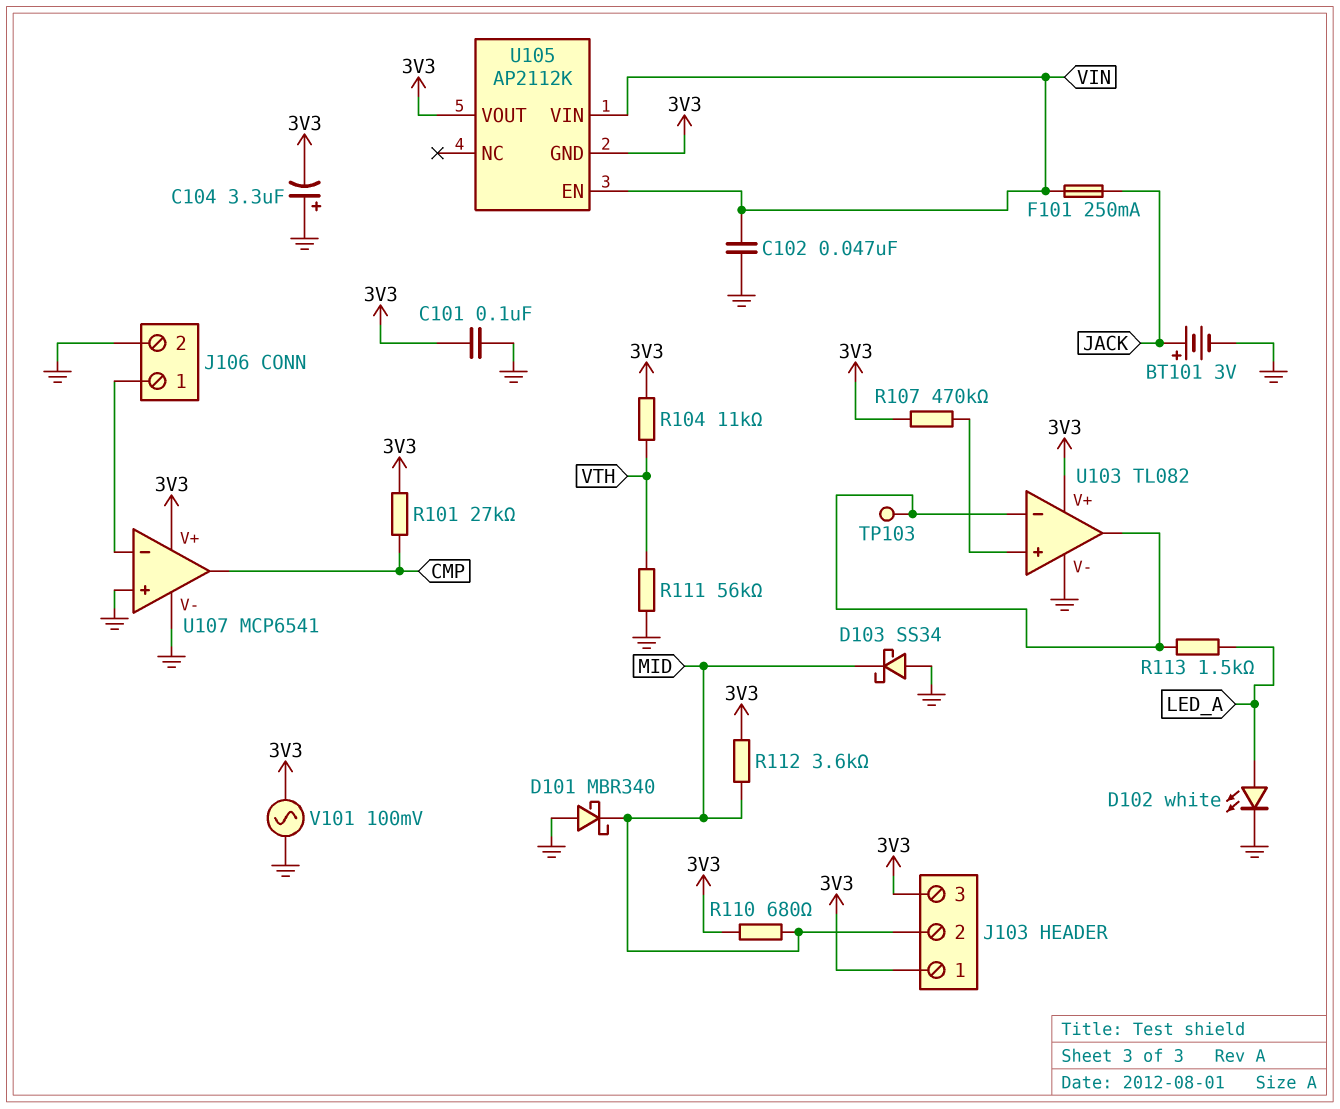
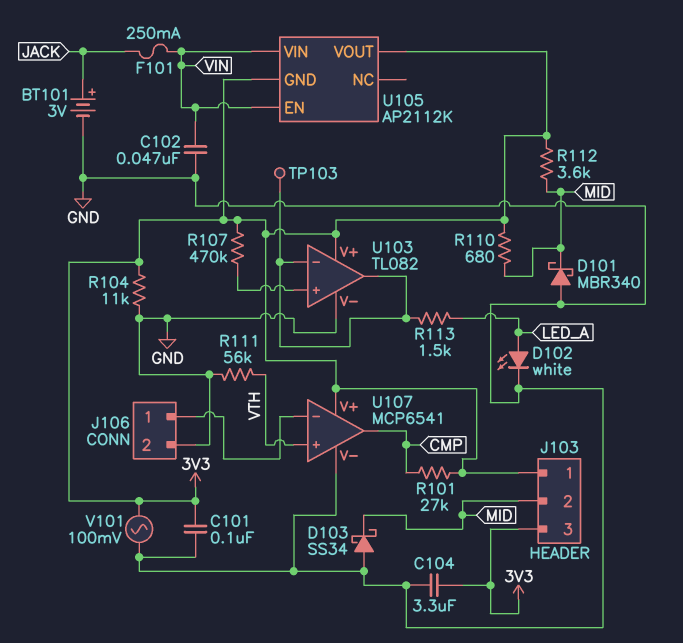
C104: 3.3uF (plus GND, minus 3V3) -> 3.3uF (3V3, GND)
R104: 11k (3V3, VTH) -> 11k (3V3, GND)
U107 pin in+: GND -> VTH

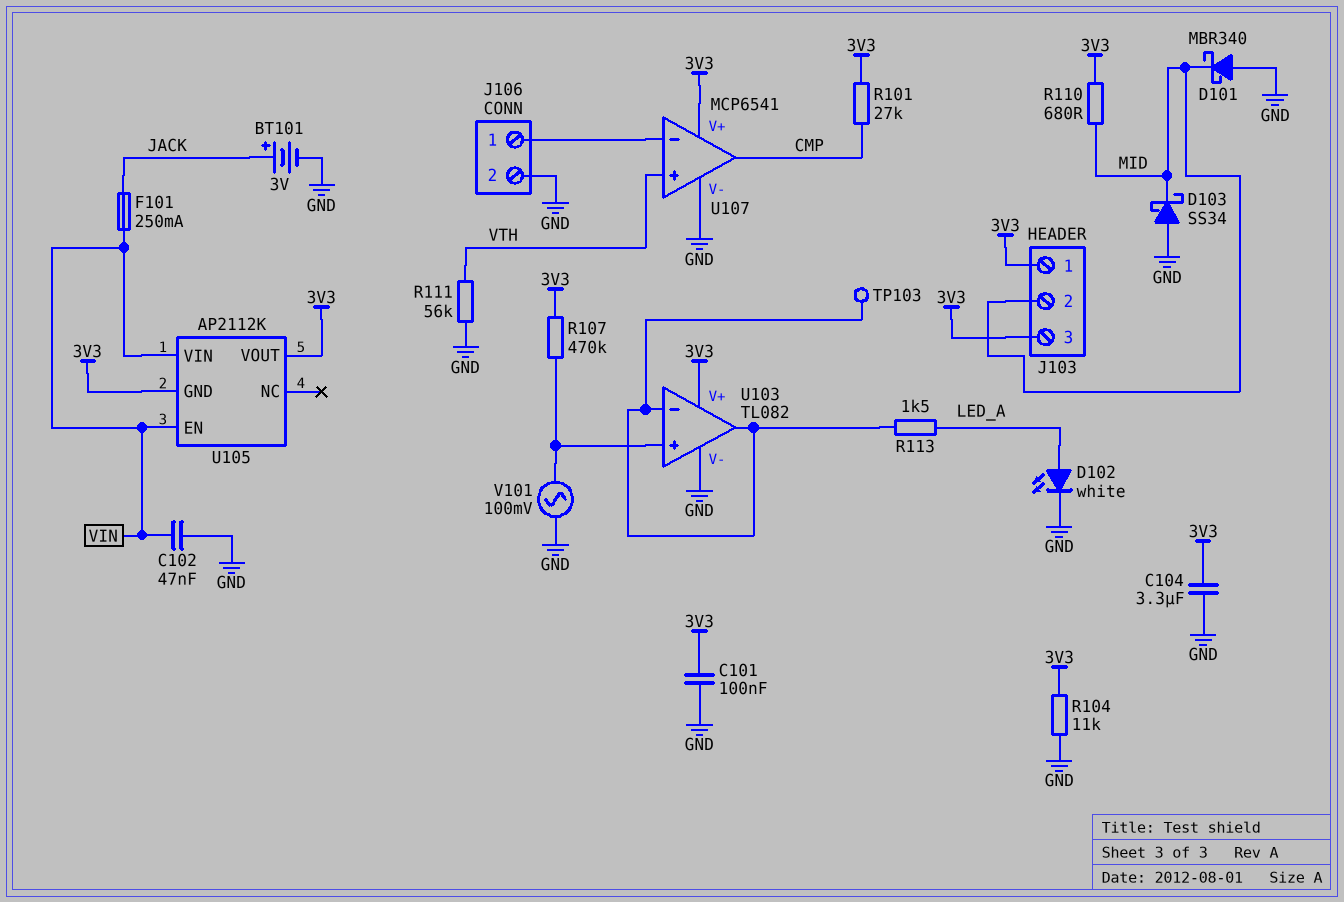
R112: 3.6k (3V3, MID) -> none
V101: AC 100mV (3V3, GND) -> AC 100mV (GND, U103/in+)

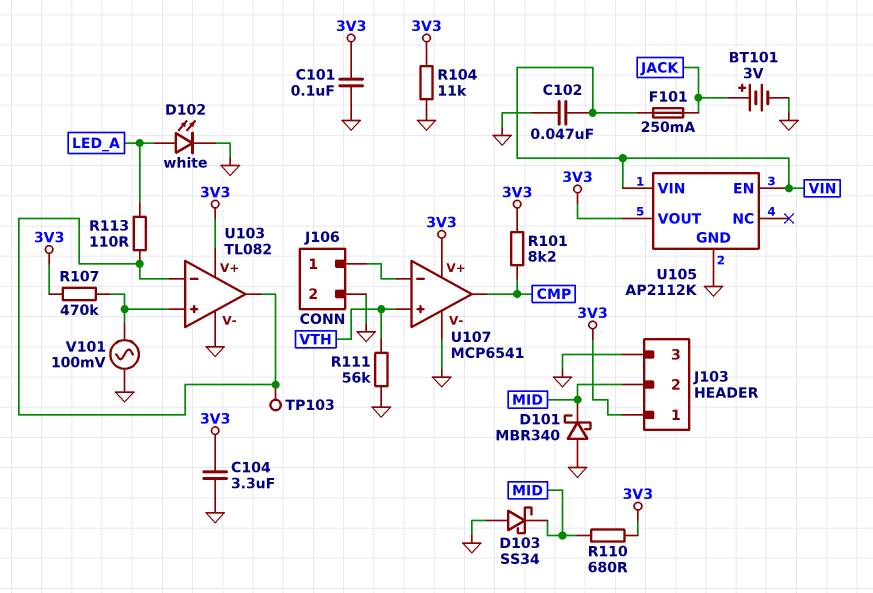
J103 pin 3: 3V3 -> GND
R101: 27k (3V3, CMP) -> 8.2k (3V3, CMP)
R113: 1.5k (LED_A, U103/in-) -> 110 (LED_A, U103/in-)
U105 pin GND: 3V3 -> GND

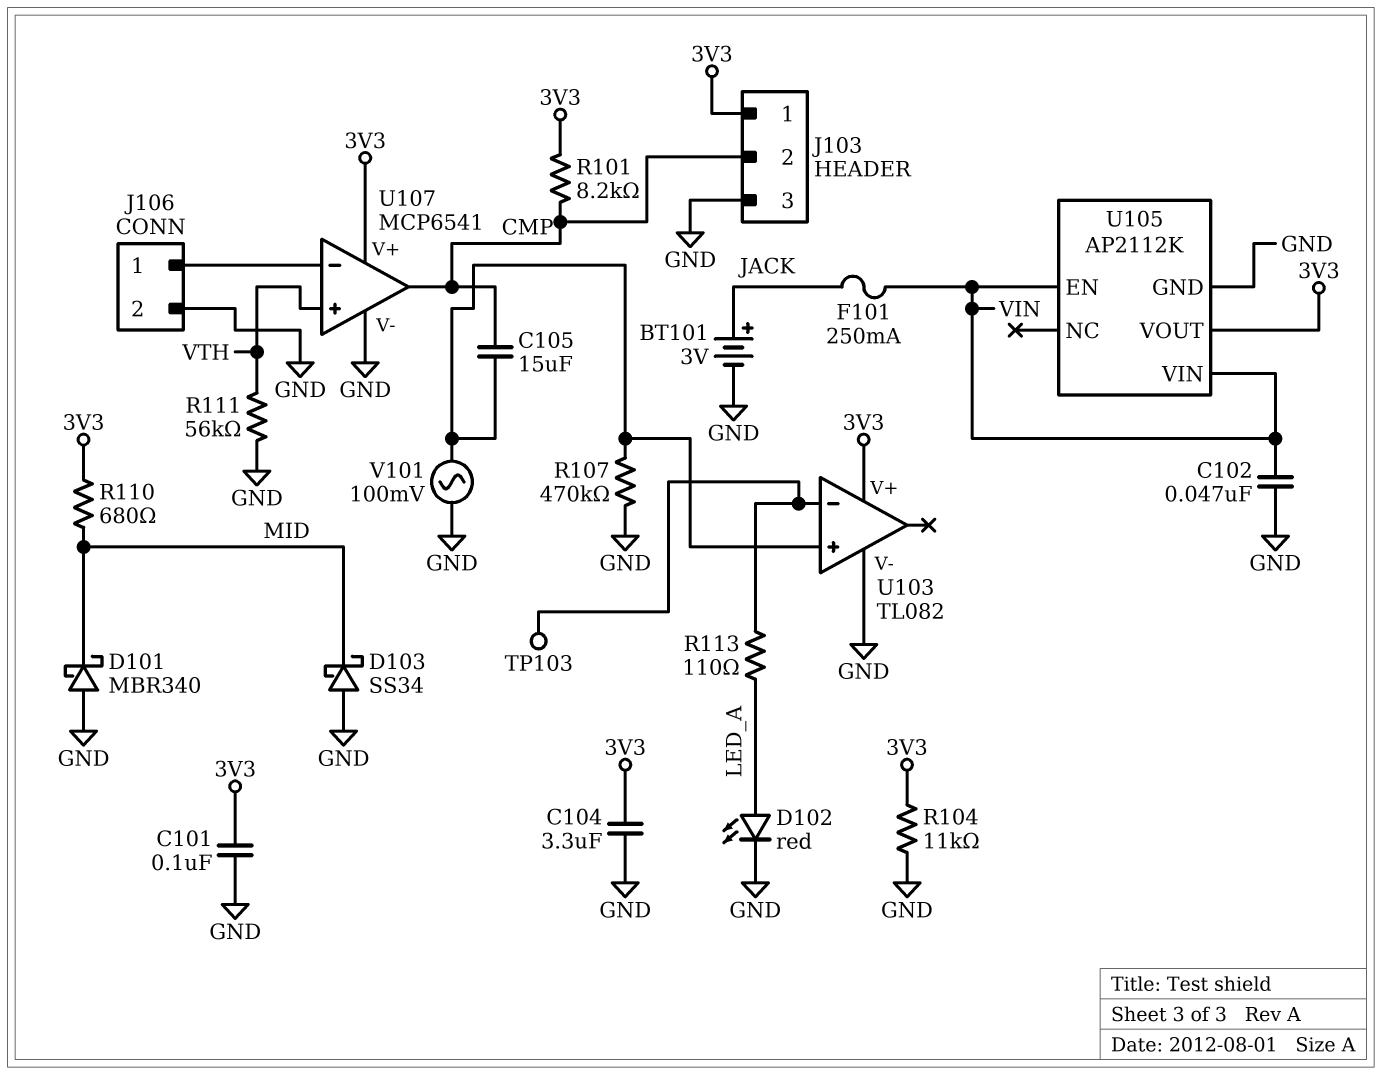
C105: none -> 15uF (CMP, U103/in+)
D102: LED white (A LED_A, K GND) -> LED red (A LED_A, K GND)
J103 pin 2: MID -> CMP
R107: 470k (3V3, U103/in+) -> 470k (GND, U103/in+)
U103 pin out: U103/in- -> none

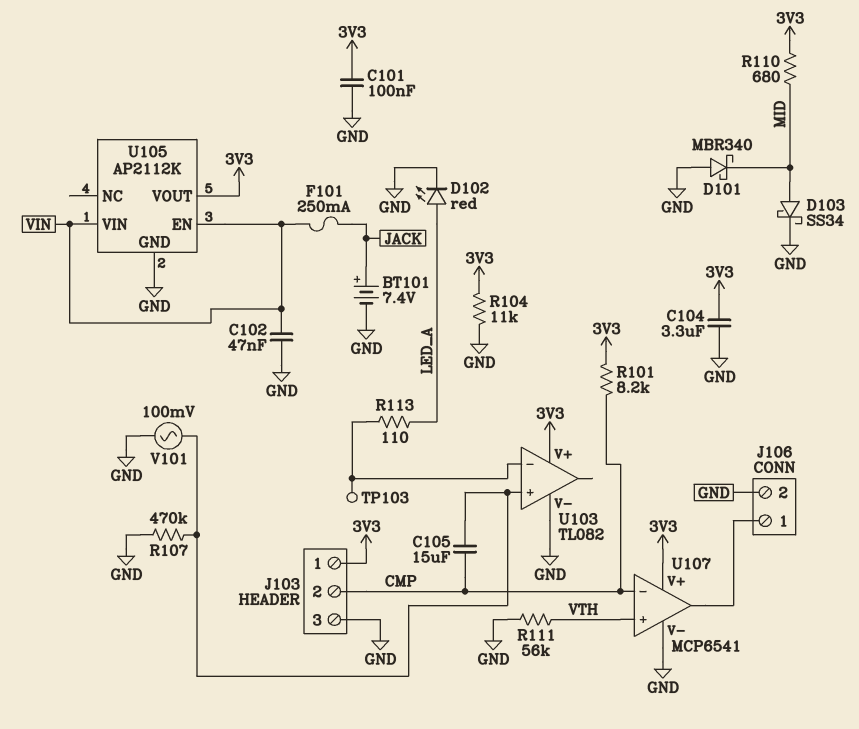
BT101: 3V (plus JACK, minus GND) -> 7.4V (plus JACK, minus GND)
D103: schottky SS34 (A GND, K MID) -> schottky SS34 (A MID, K GND)
U107 pin in-: J106/1 -> CMP
U107 pin out: CMP -> J106/1

